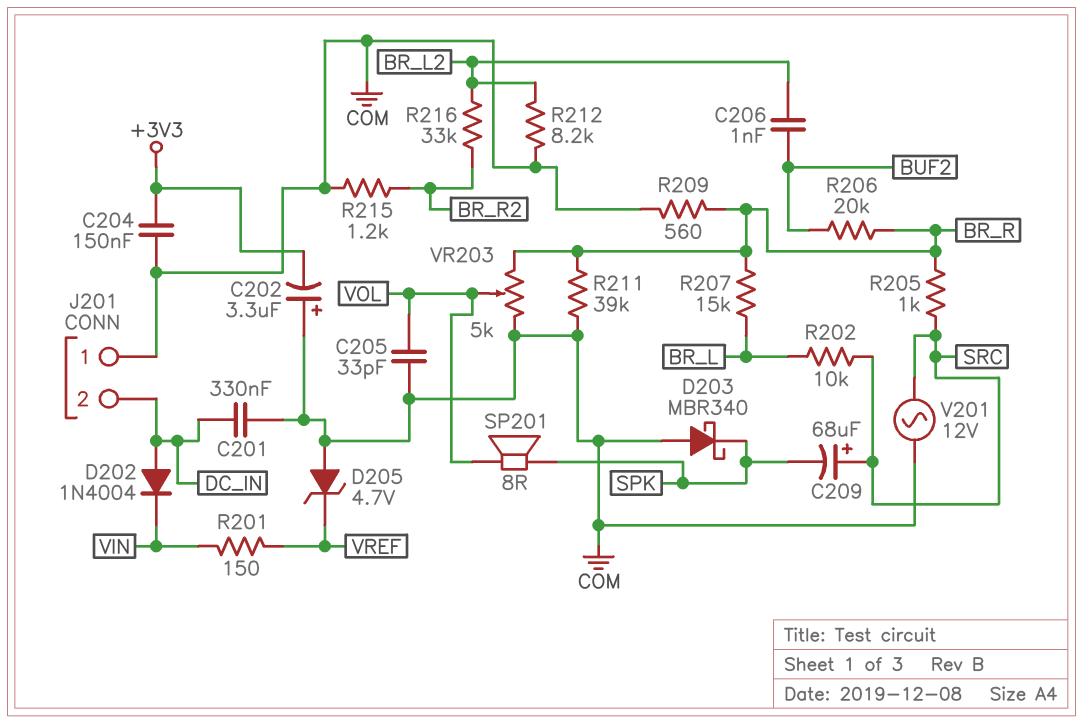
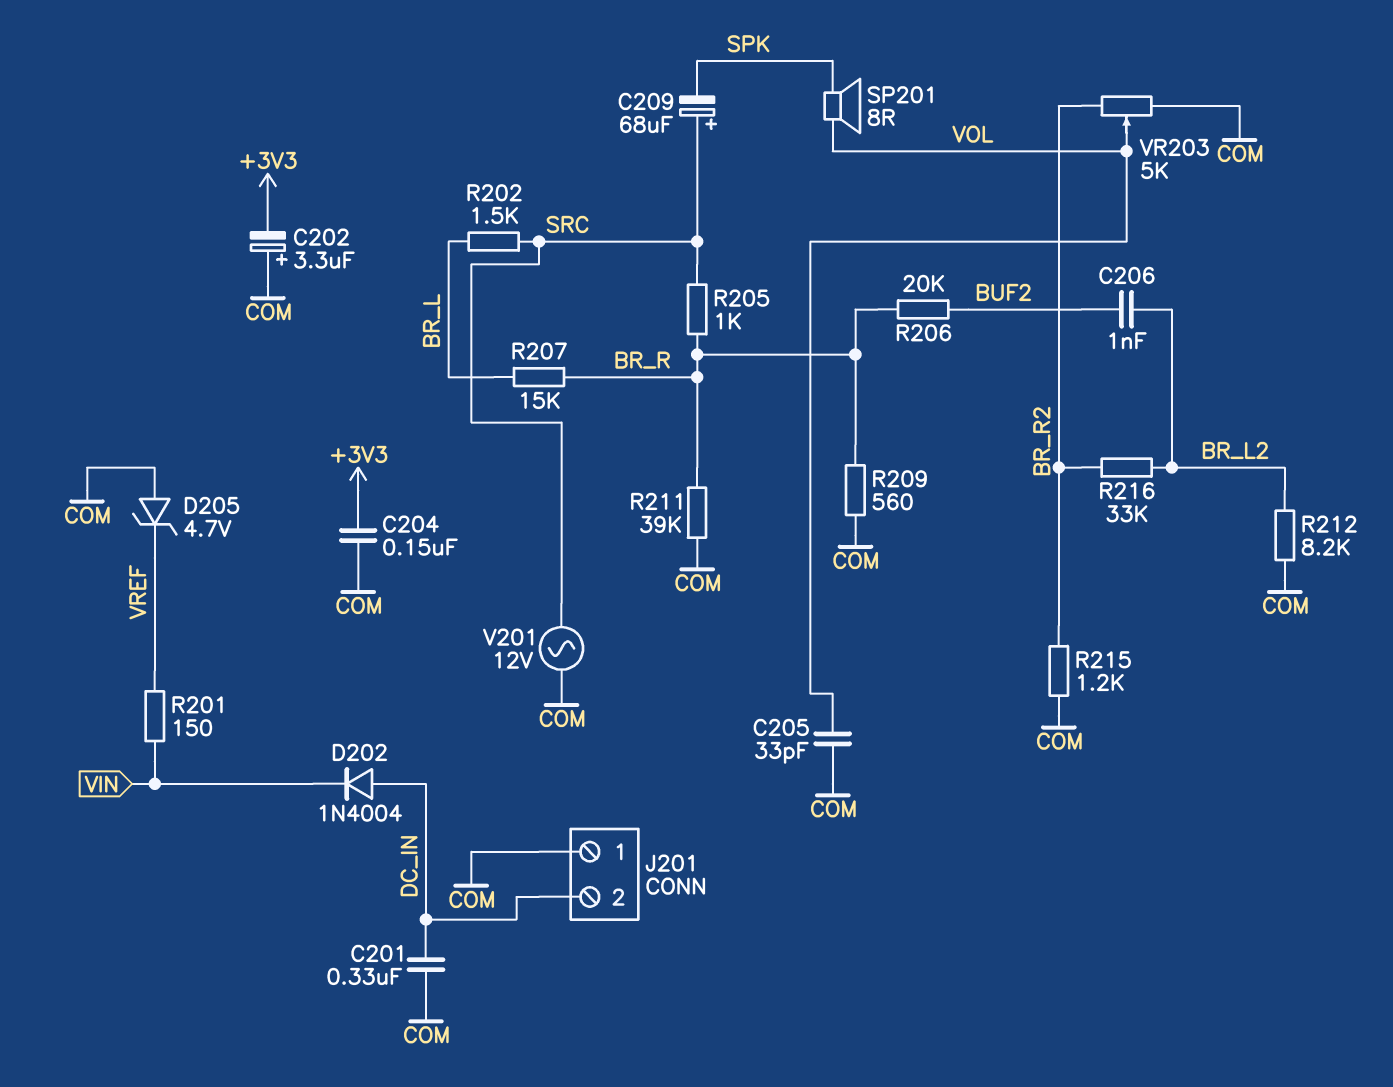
D203: schottky MBR340 (A COM, K SPK) -> none
R202: 10k (BR_L, SRC) -> 1.5k (BR_L, SRC)
VR203: 5k (BR_R, COM, wiper VOL) -> 5k (BR_R2, COM, wiper VOL)

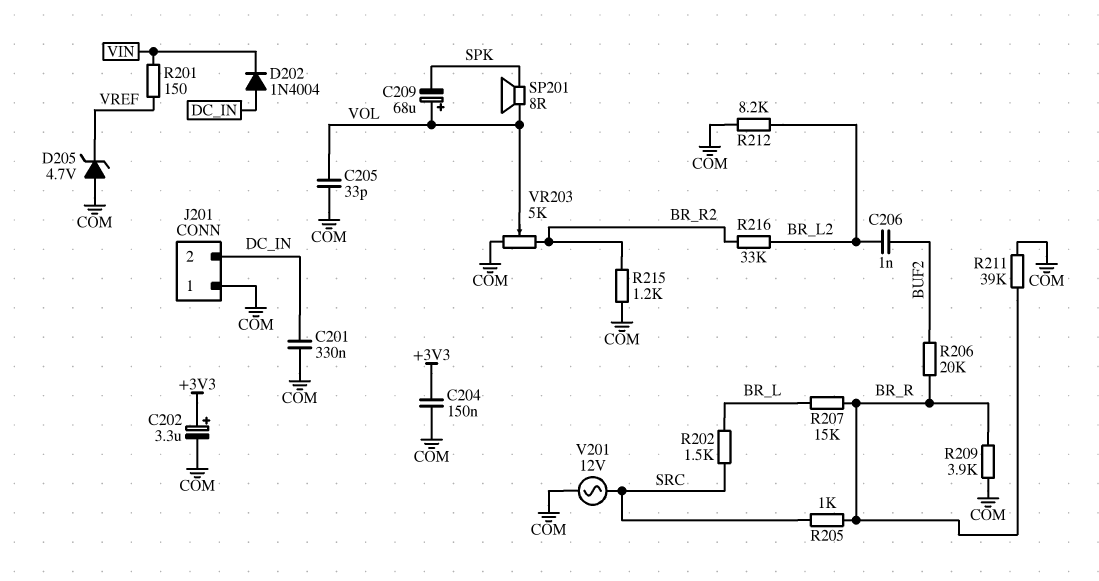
C202: 3.3uF (plus COM, minus +3V3) -> 3.3uF (plus +3V3, minus COM)
C209: 68uF (plus SRC, minus SPK) -> 68uF (plus VOL, minus SPK)
R209: 560 (BR_R, COM) -> 3.9k (BR_R, COM)

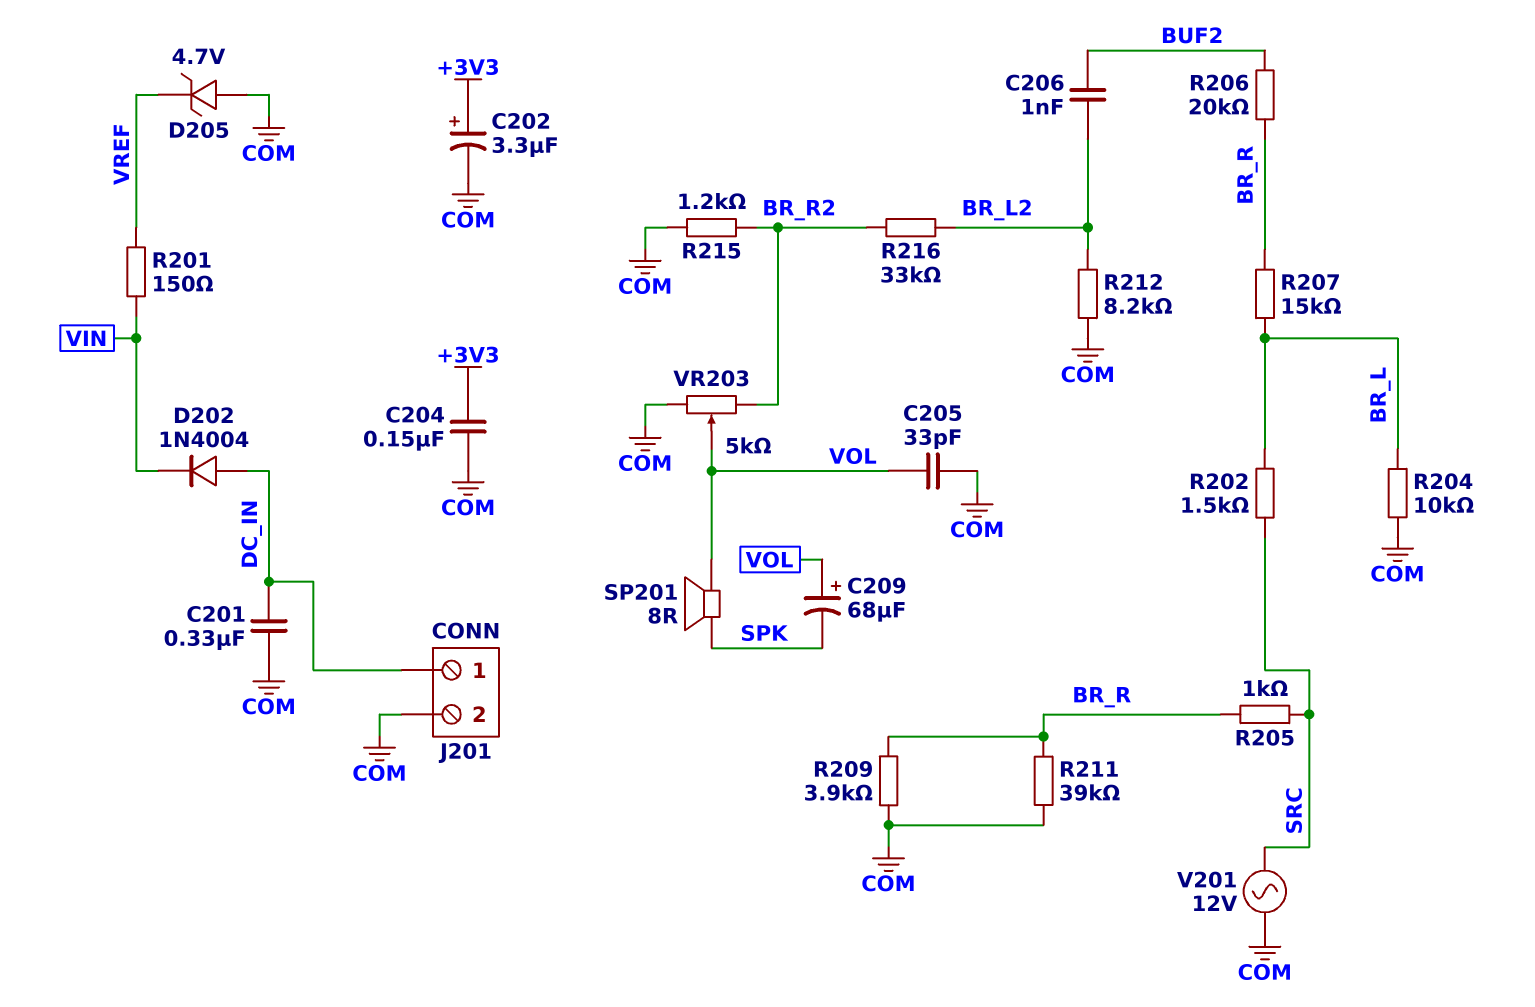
J201 pin 1: COM -> DC_IN
J201 pin 2: DC_IN -> COM
R204: none -> 10k (BR_L, COM)

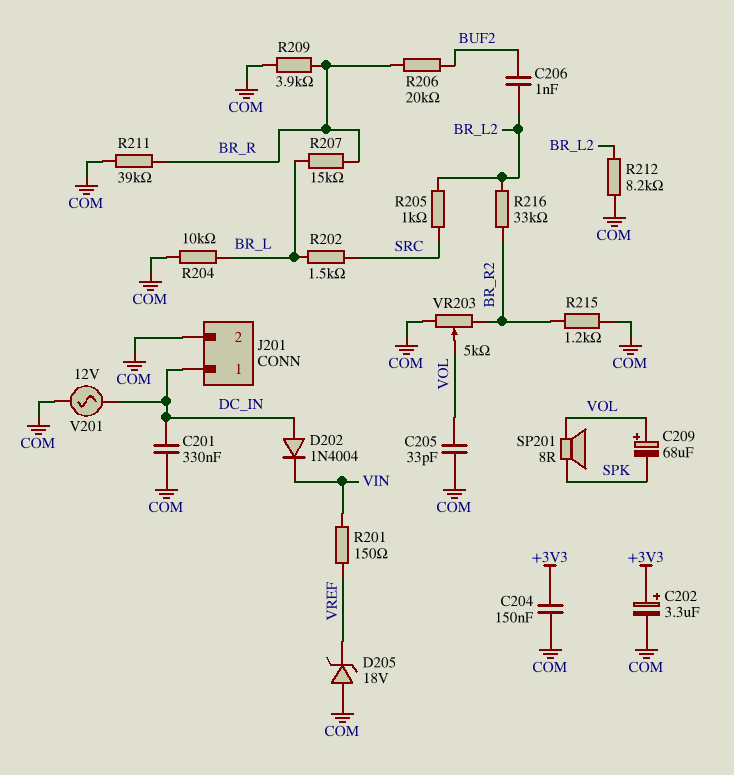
D205: zener 4.7V (A COM, K VREF) -> zener 18V (A COM, K VREF)
R205: 1k (BR_R, SRC) -> 1k (BR_L2, SRC)
V201: AC 12V (COM, SRC) -> AC 12V (COM, DC_IN)

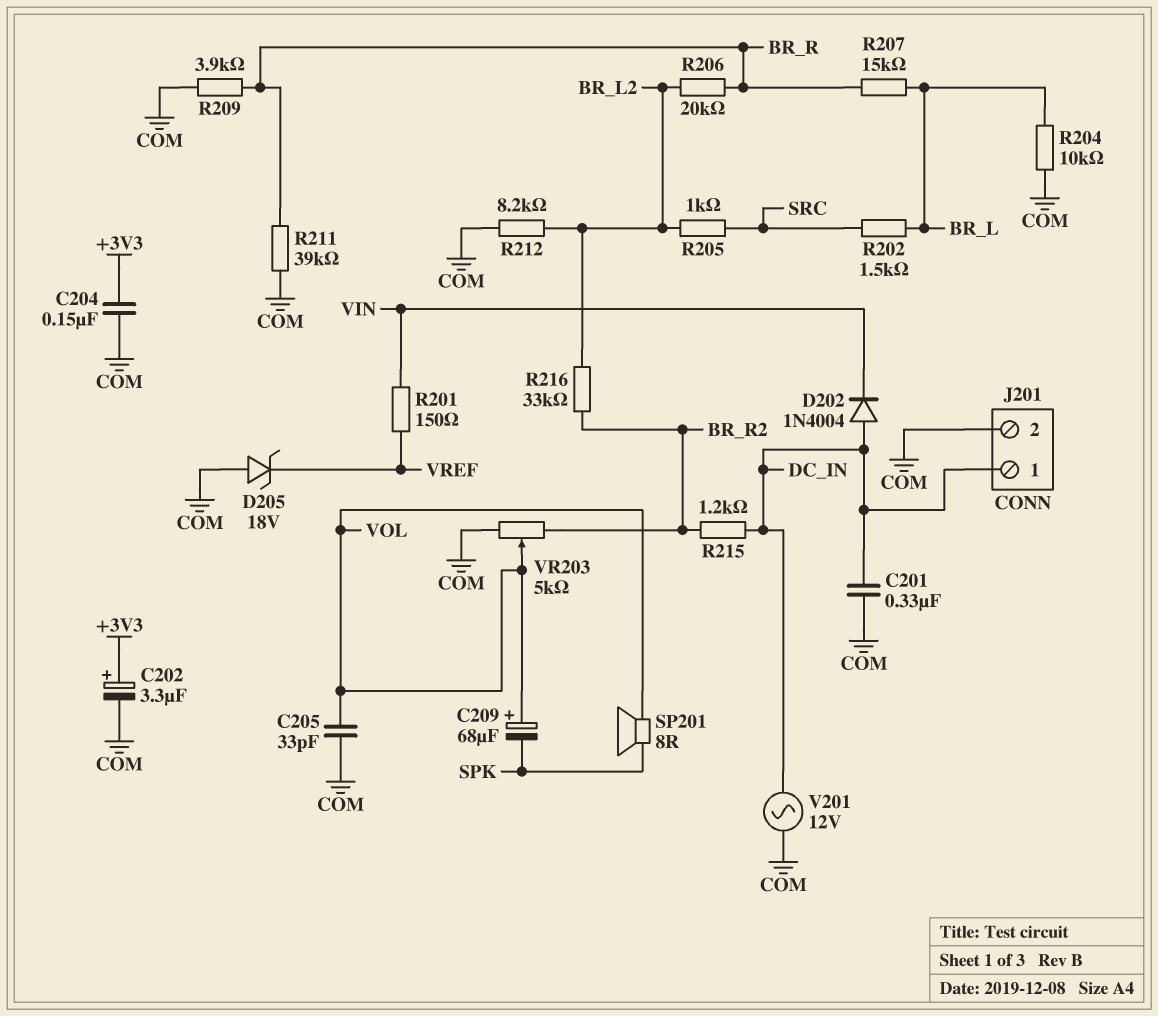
C206: 1nF (BR_L2, BUF2) -> none
R206: 20k (BR_R, BUF2) -> 20k (BR_L2, BR_R)
R215: 1.2k (BR_R2, COM) -> 1.2k (BR_R2, DC_IN)

